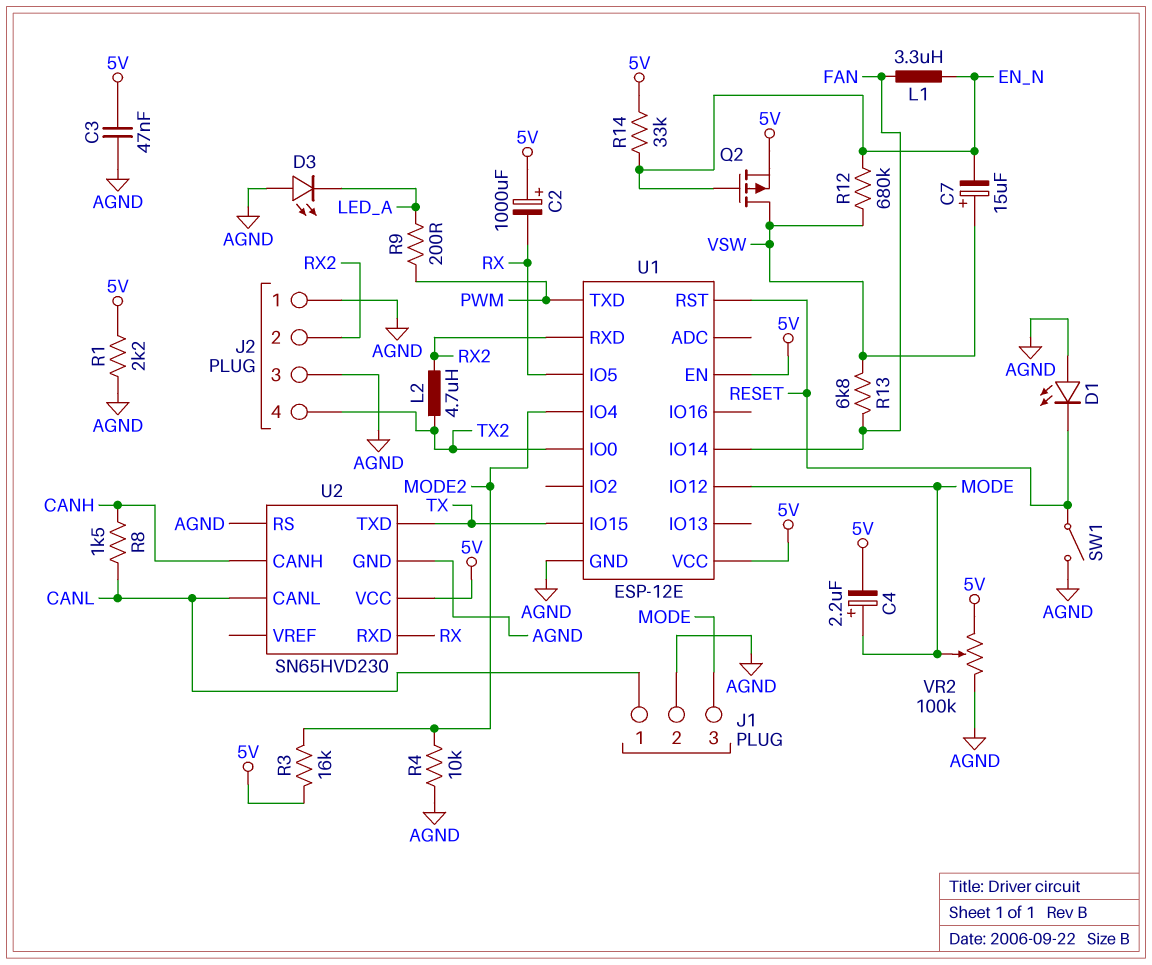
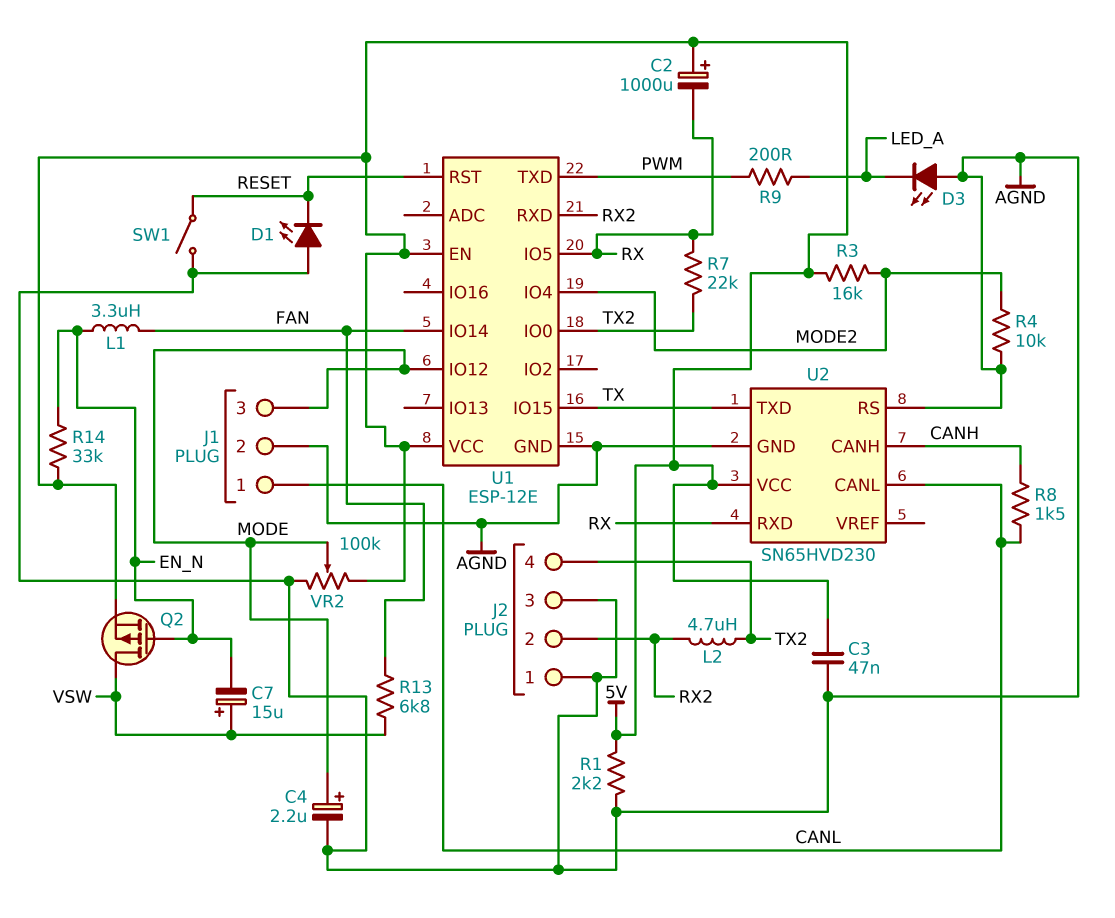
C4: 2.2uF (plus MODE, minus 5V) -> 2.2uF (plus MODE, minus AGND)
R7: none -> 22k (RX, TX2)
R12: 680k (EN_N, VSW) -> none

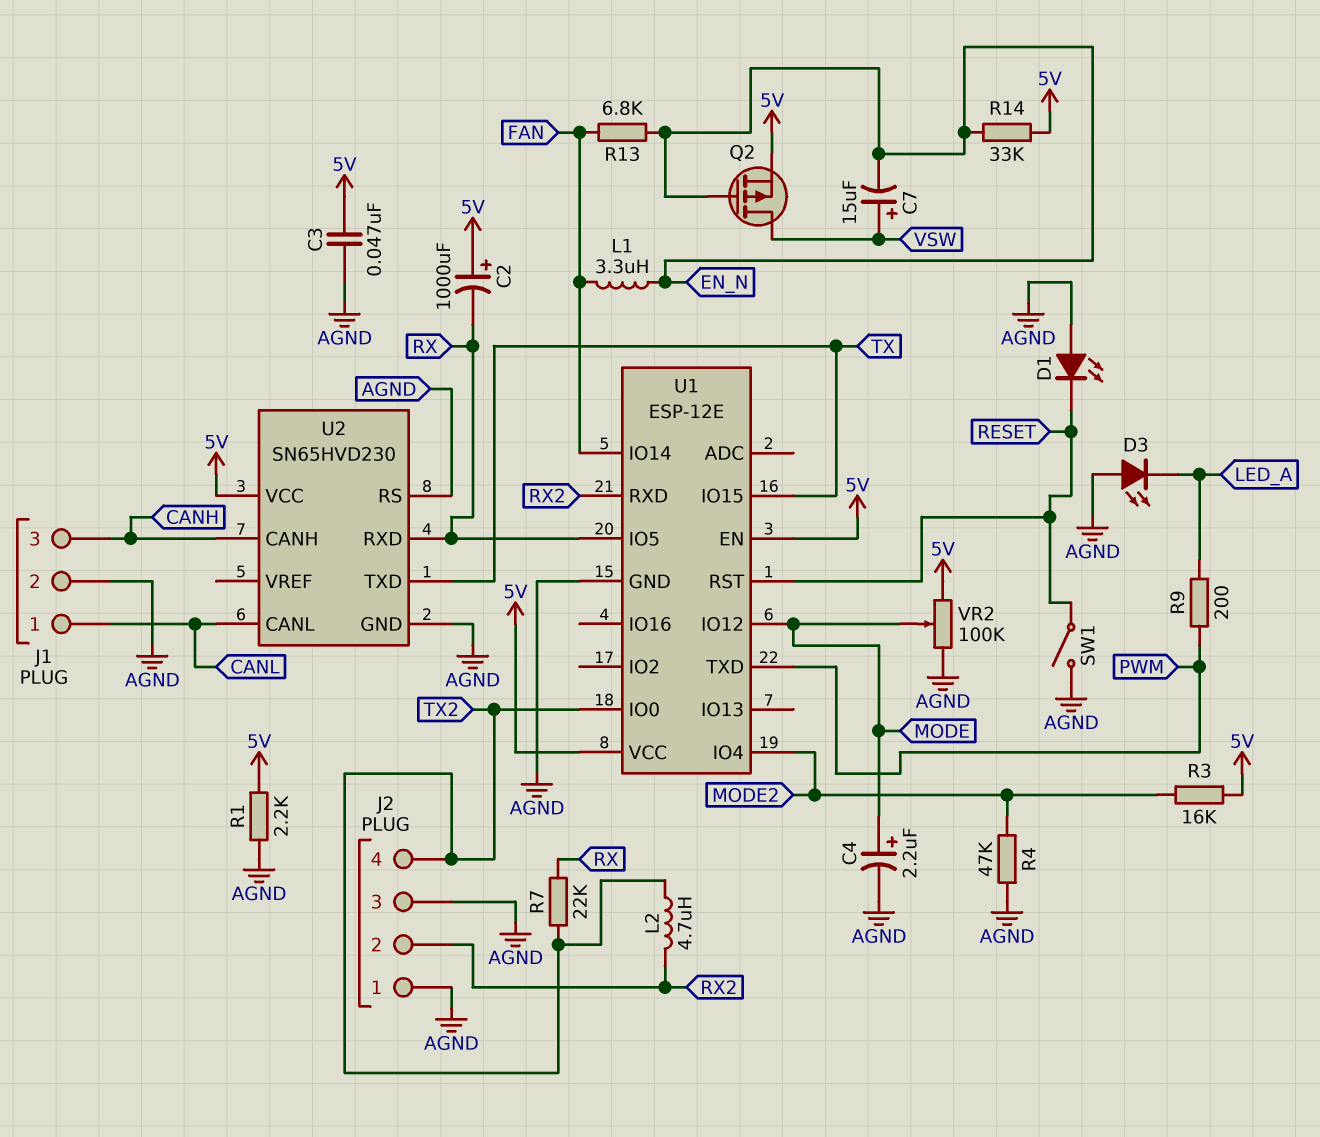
J1 pin 3: MODE -> CANH
R4: 10k (AGND, MODE2) -> 47k (AGND, MODE2)
R8: 1.5k (CANH, CANL) -> none
R13: 6.8k (FAN, VSW) -> 6.8k (EN_N, FAN)

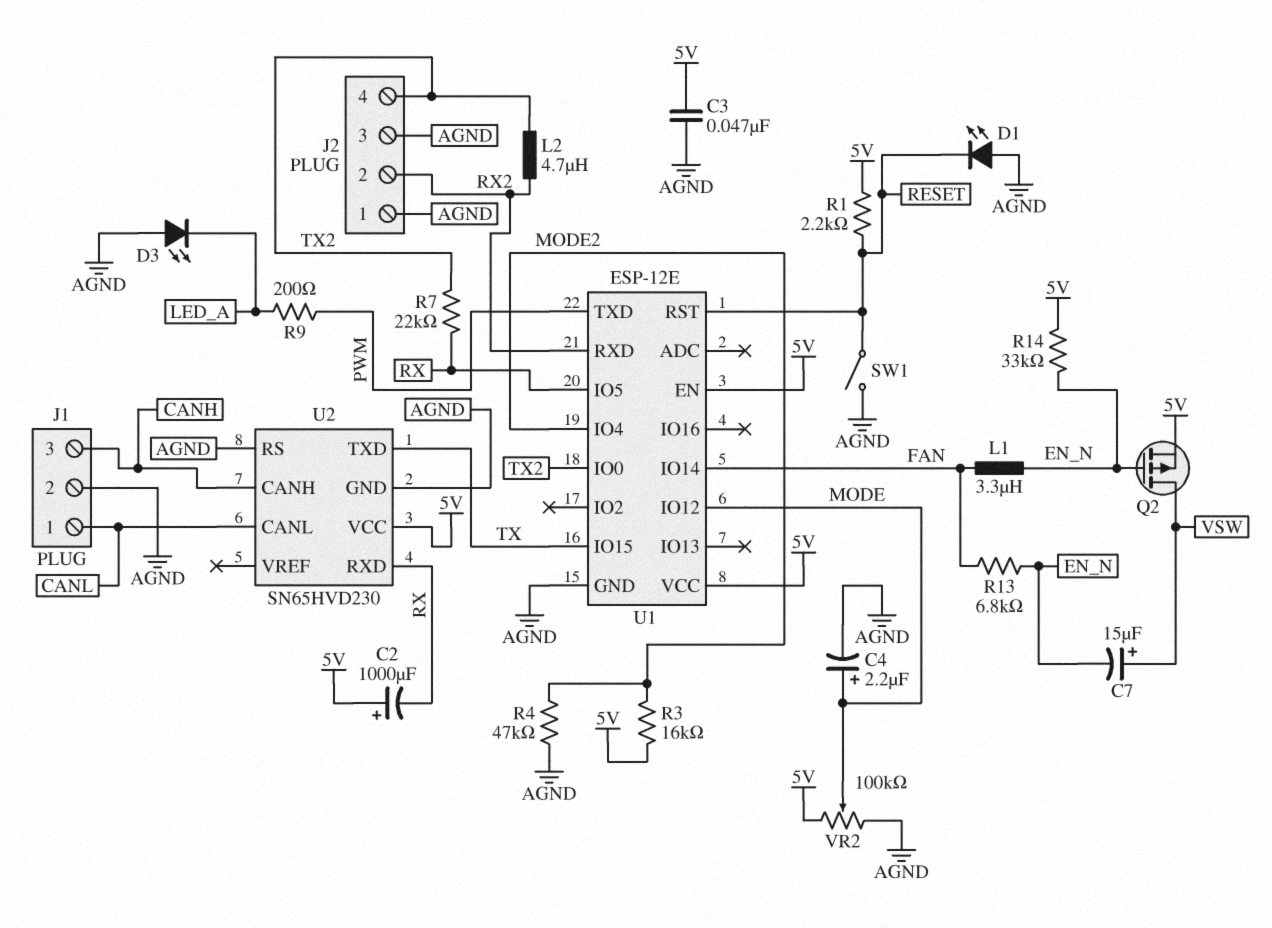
R1: 2.2k (5V, AGND) -> 2.2k (5V, RESET)

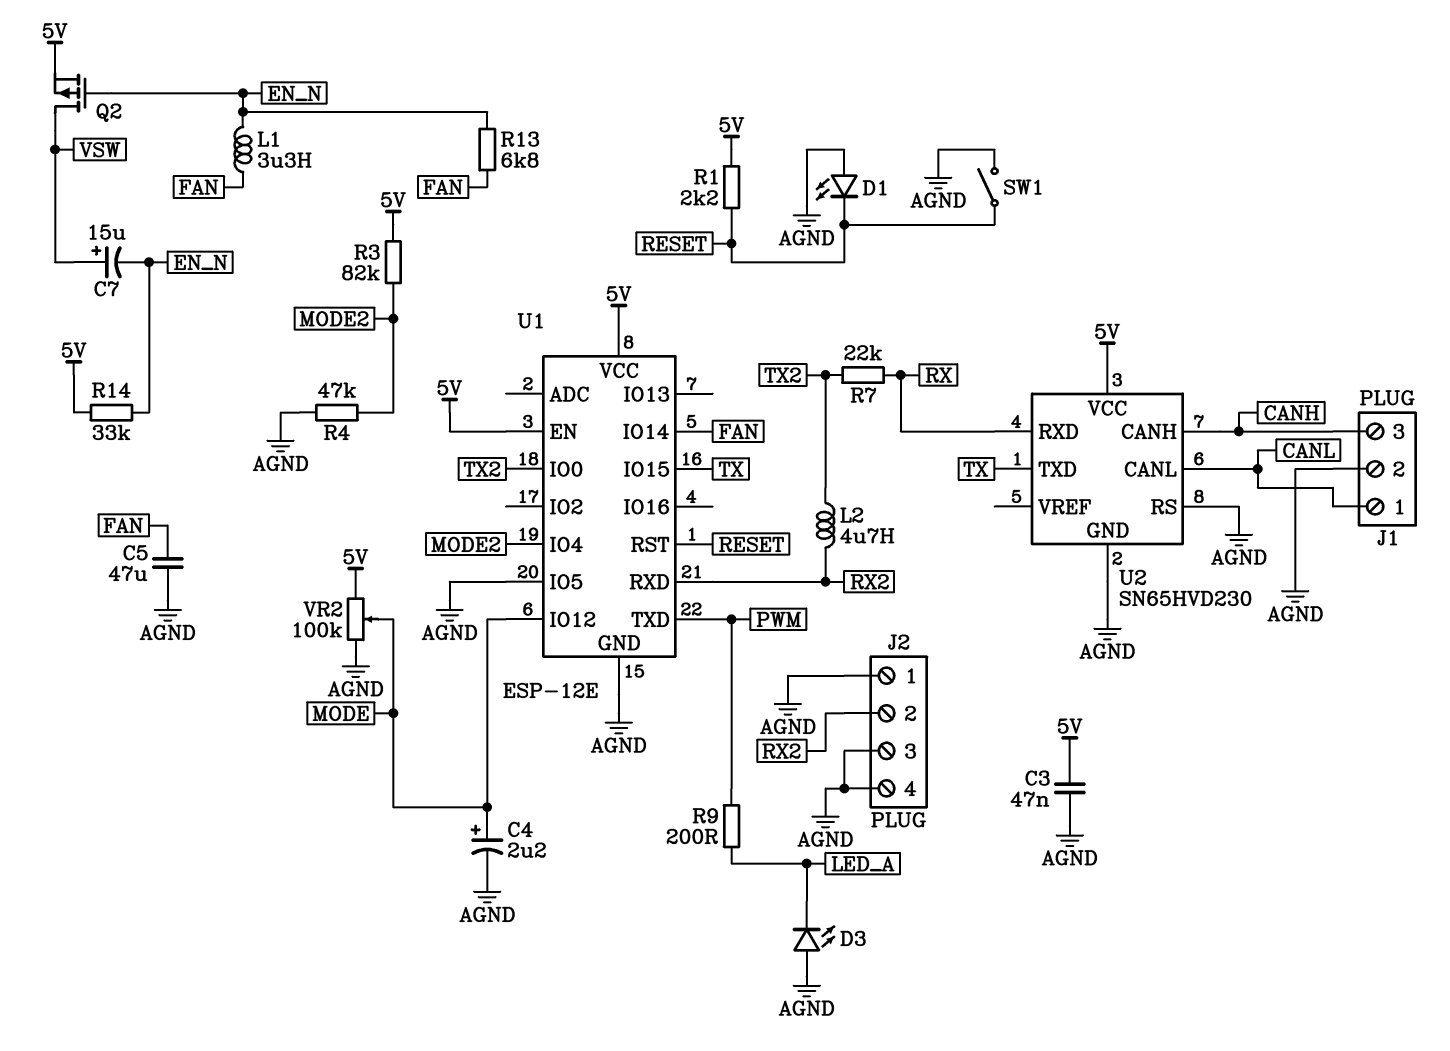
C2: 1000uF (plus 5V, minus RX) -> none
C5: none -> 47uF (AGND, FAN)
J2 pin 4: TX2 -> AGND
R3: 16k (5V, MODE2) -> 82k (5V, MODE2)
U1 pin IO5: RX -> AGND

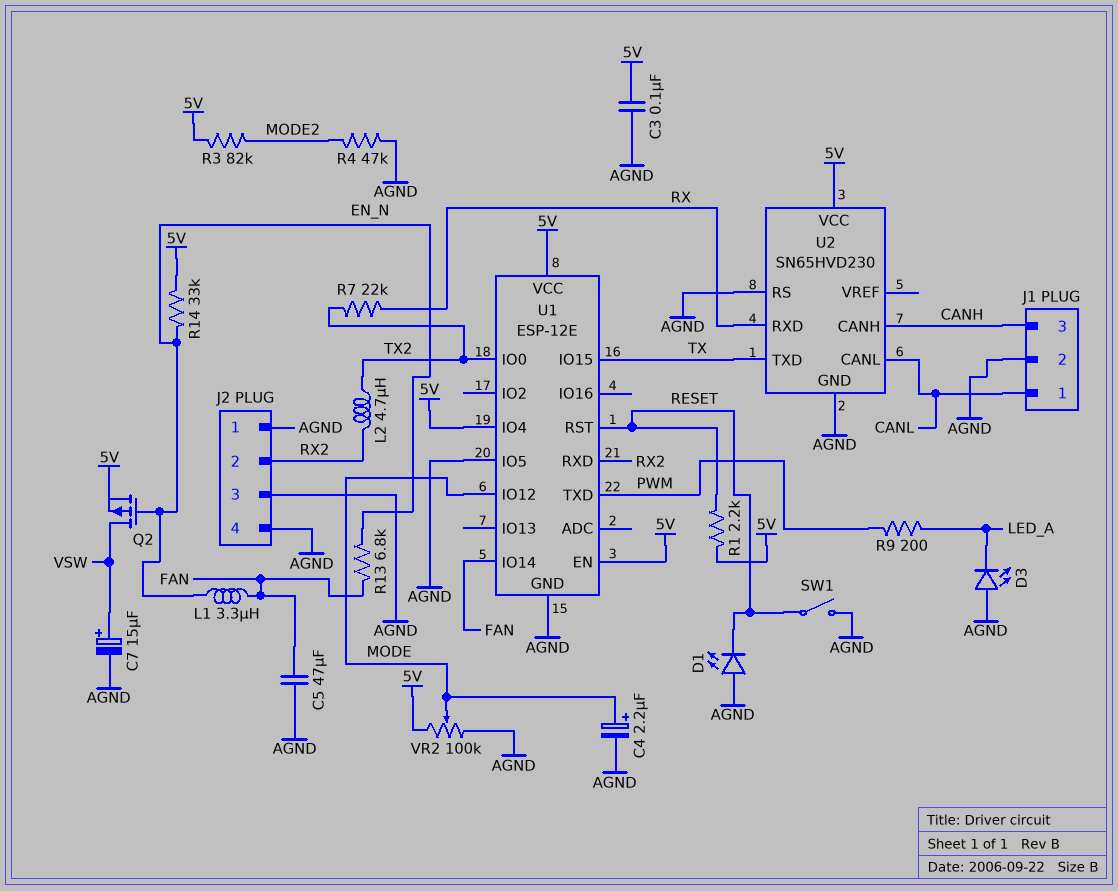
C3: 47nF (5V, AGND) -> 100nF (5V, AGND)
C7: 15uF (plus VSW, minus EN_N) -> 15uF (plus VSW, minus AGND)
U1 pin IO4: MODE2 -> 5V

